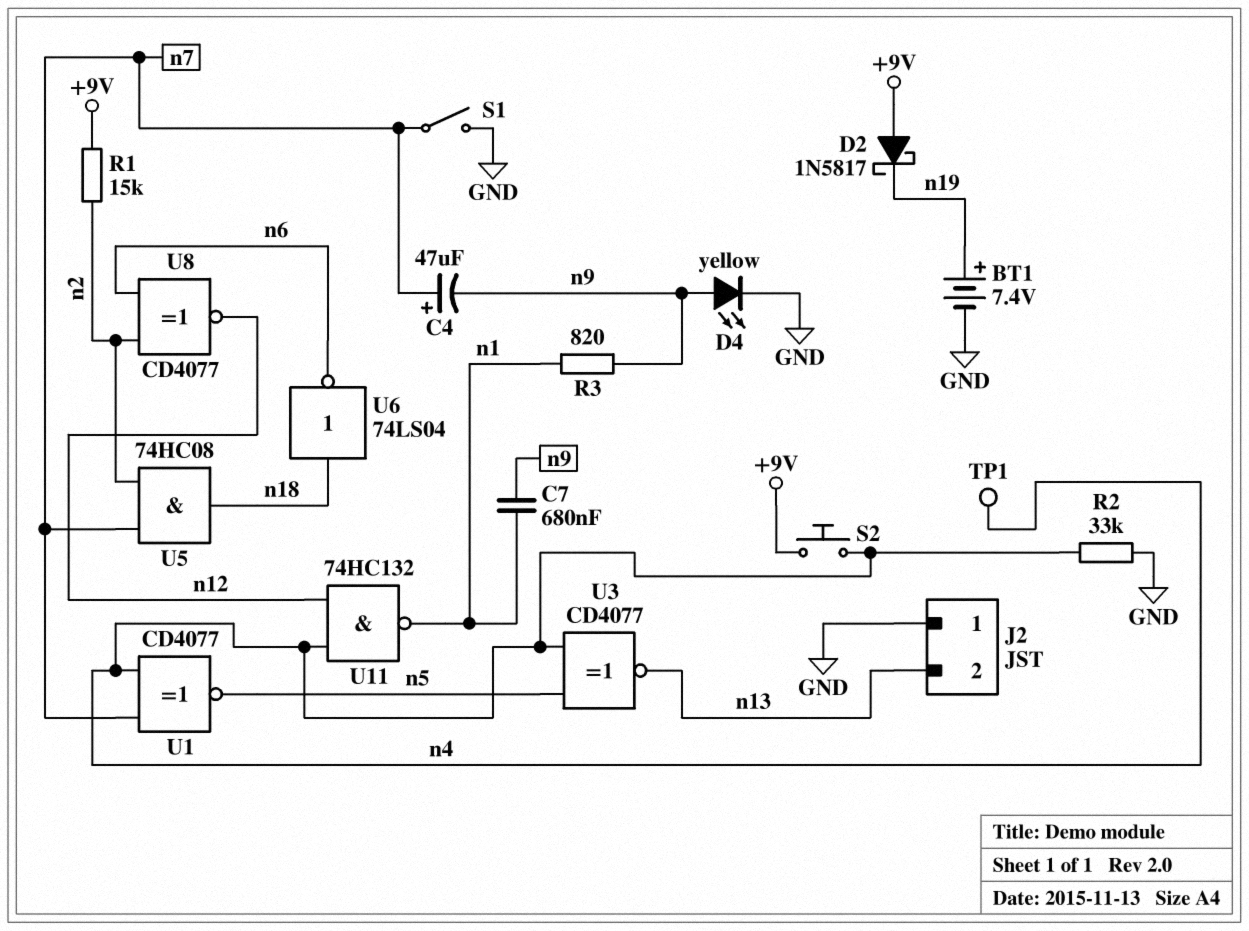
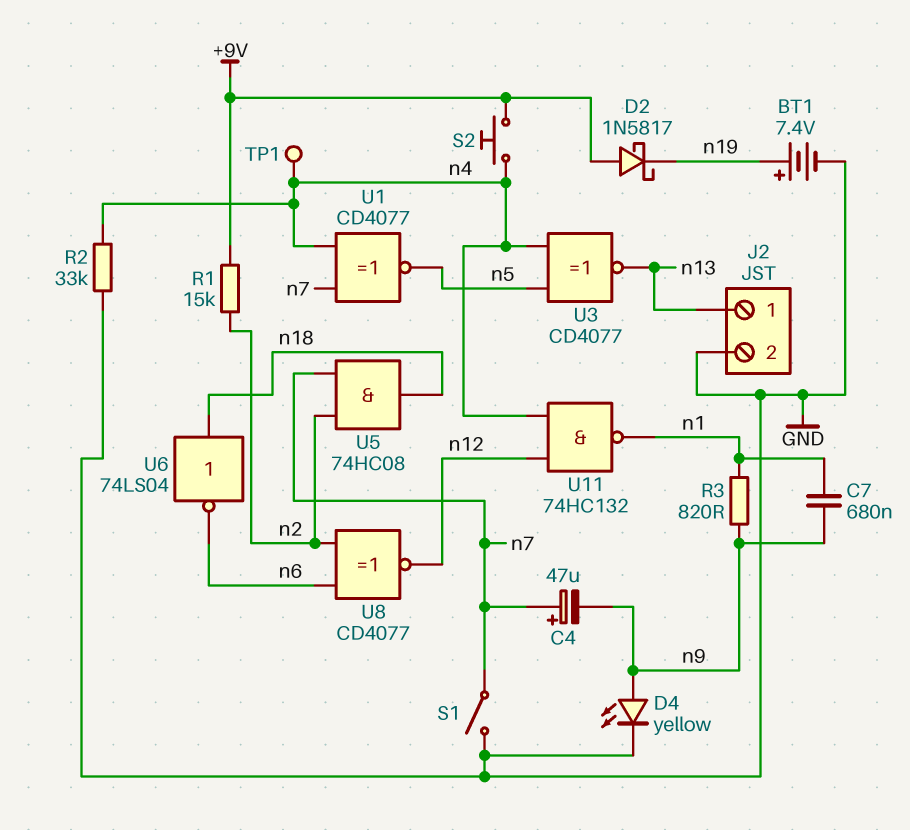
J2 pin 1: GND -> n13
J2 pin 2: n13 -> GND

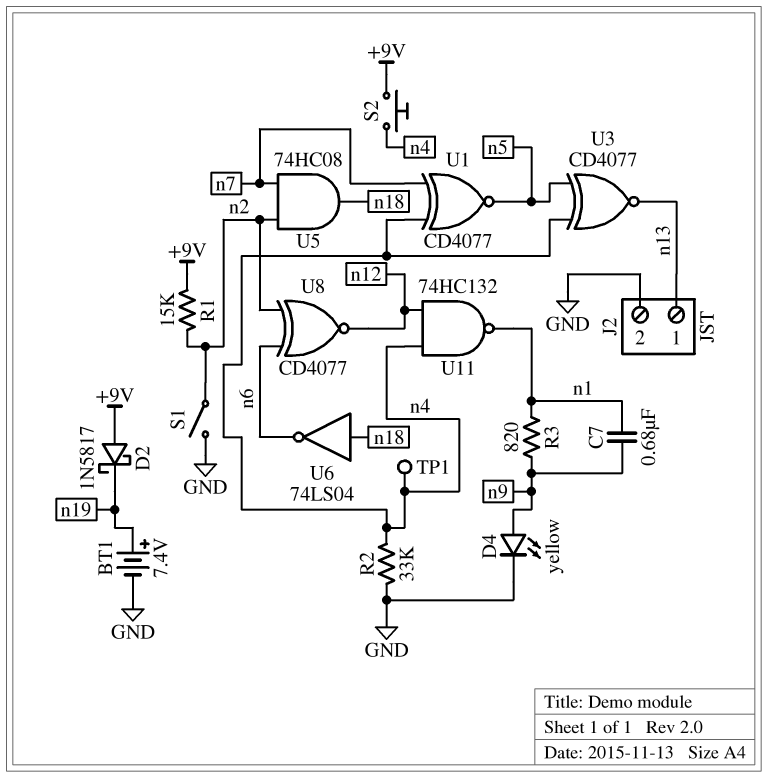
C4: 47uF (plus n7, minus n9) -> none
S1: switch (GND, n7) -> switch (GND, n2)

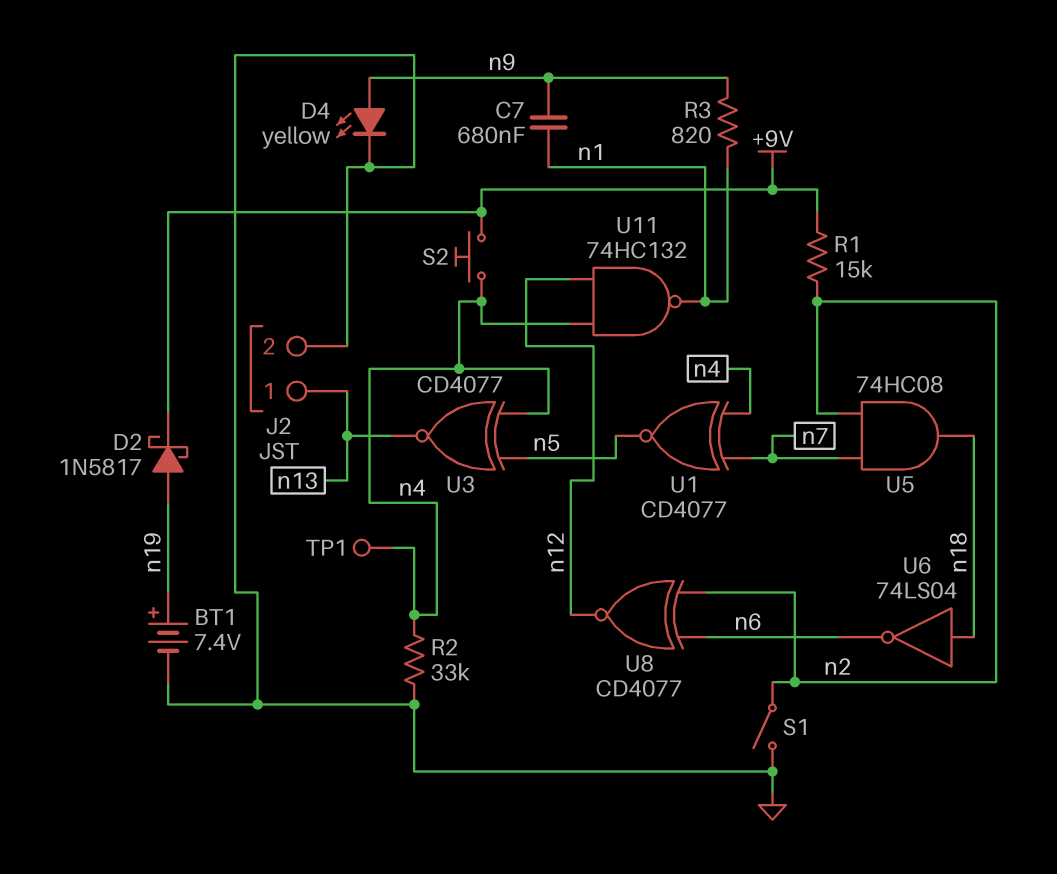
D2: schottky 1N5817 (A +9V, K n19) -> schottky 1N5817 (A n19, K +9V)

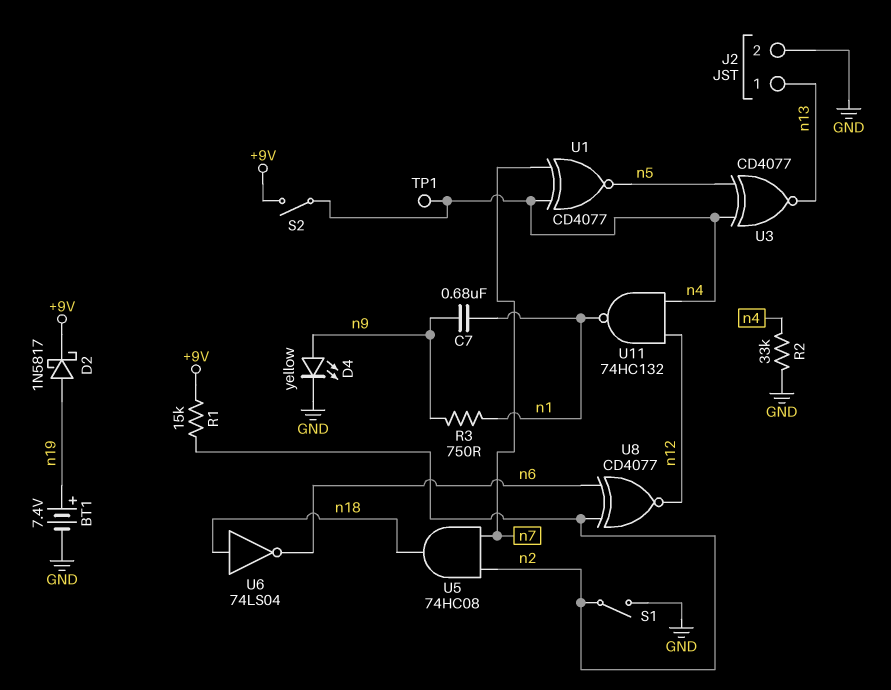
R3: 820 (n1, n9) -> 750 (n1, n9)
S2: button (+9V, n4) -> switch (+9V, n4)

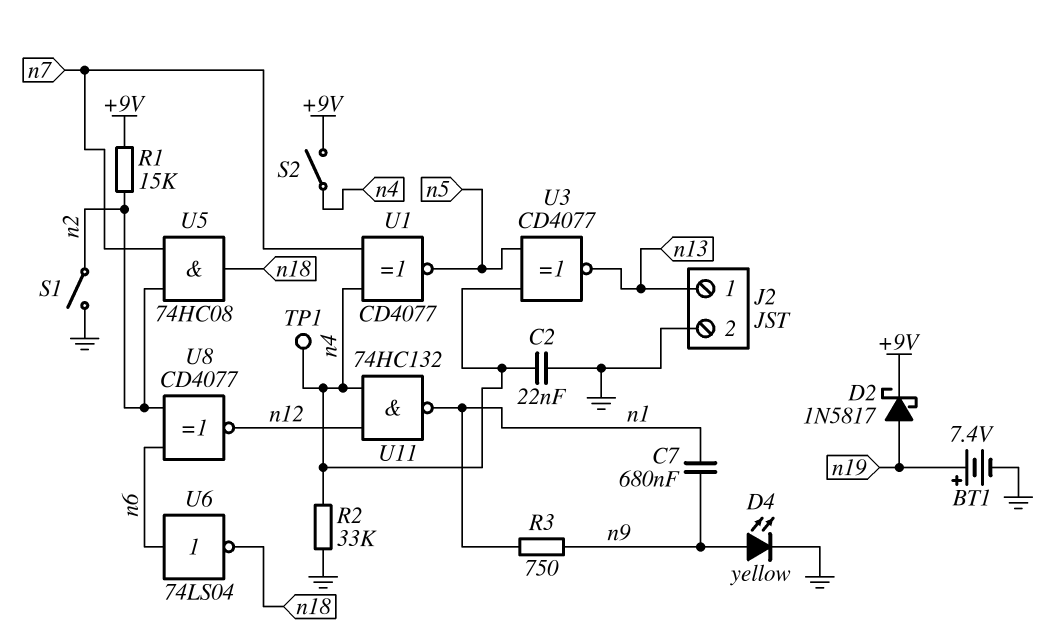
C2: none -> 22nF (GND, n4)
U6: NOT 74LS04 (in n18, out n6) -> NOT 74LS04 (in n6, out n18)

